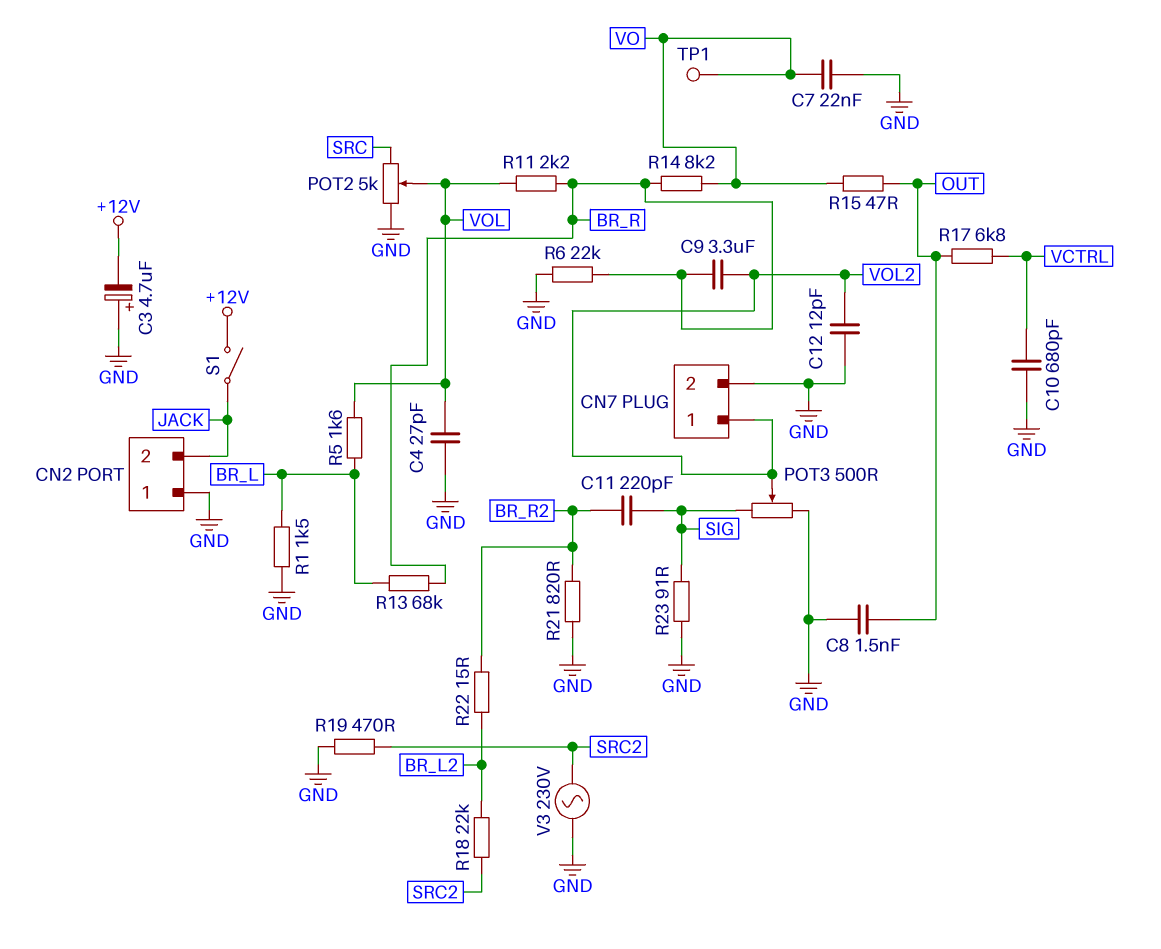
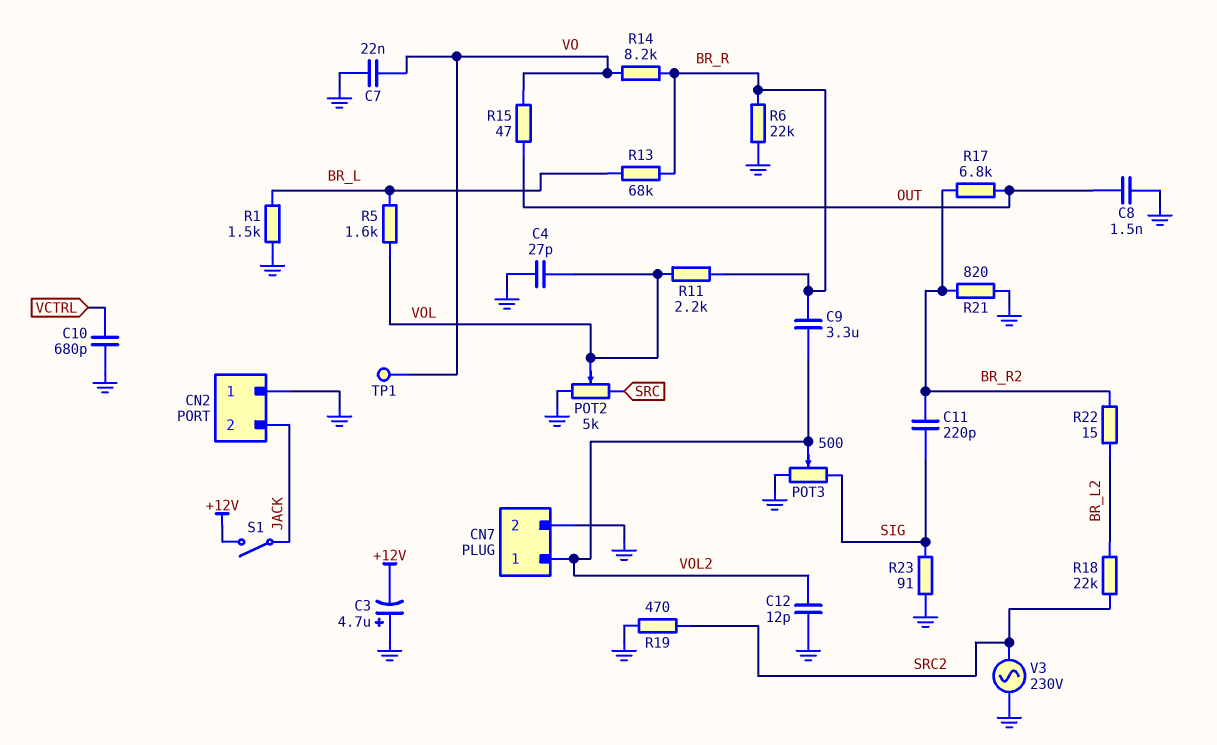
R17: 6.8k (OUT, VCTRL) -> 6.8k (BR_R2, OUT)

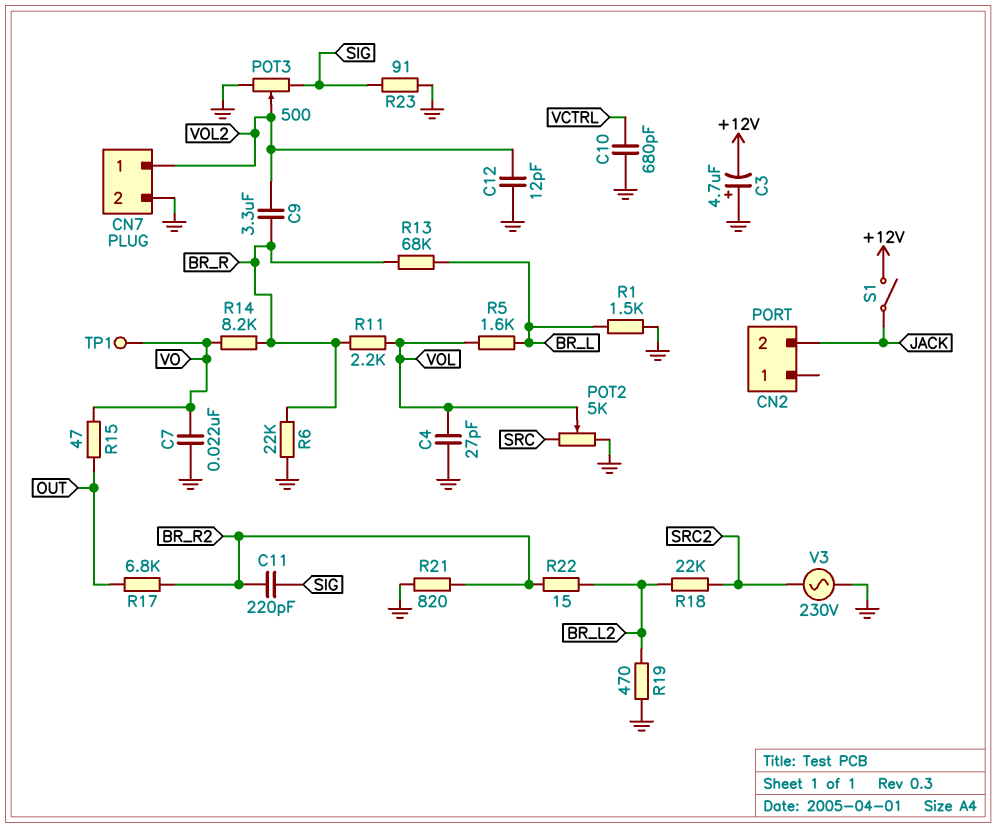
C8: 1.5nF (GND, OUT) -> none
CN2 pin 1: GND -> none
R19: 470 (GND, SRC2) -> 470 (BR_L2, GND)

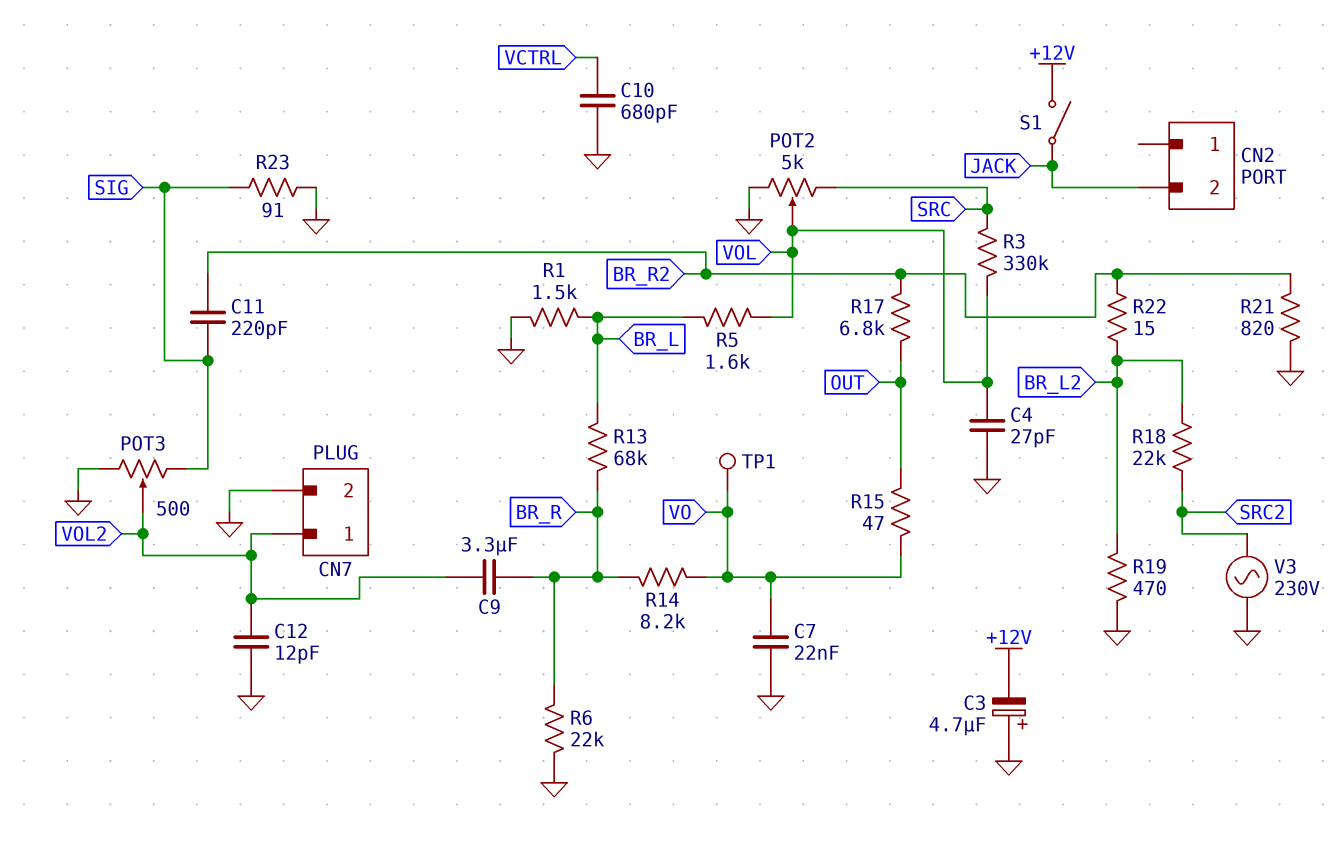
R3: none -> 330k (SRC, VOL)
R11: 2.2k (BR_R, VOL) -> none

